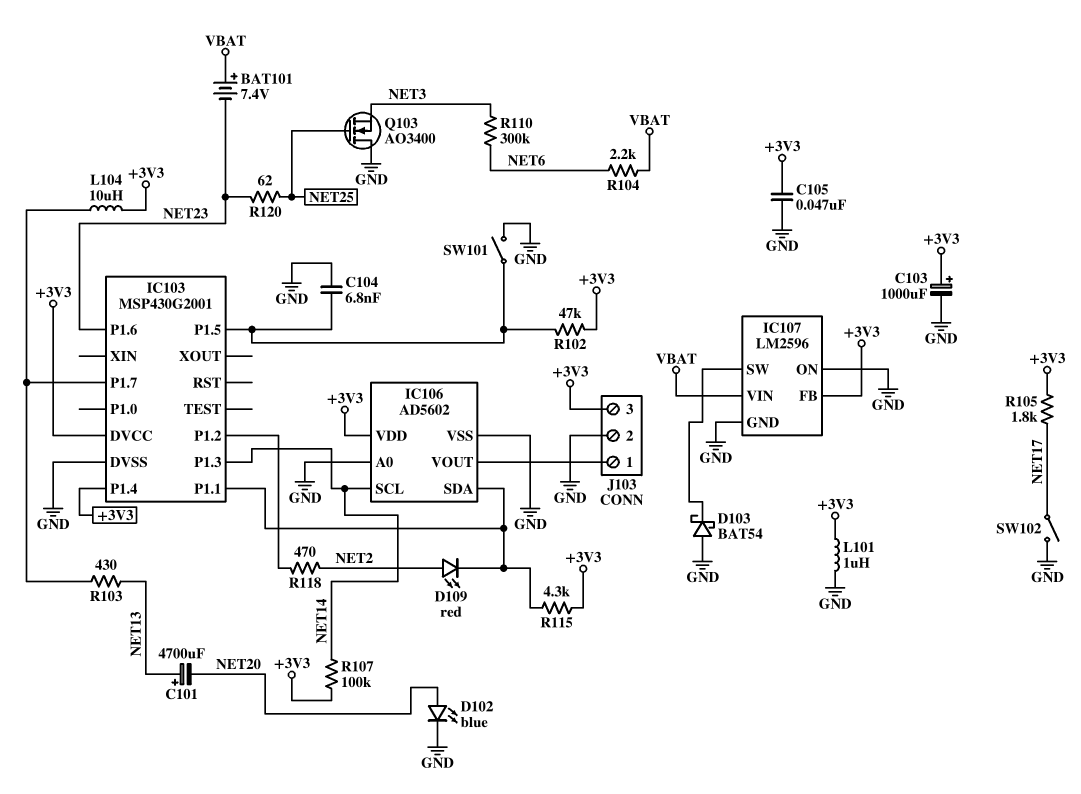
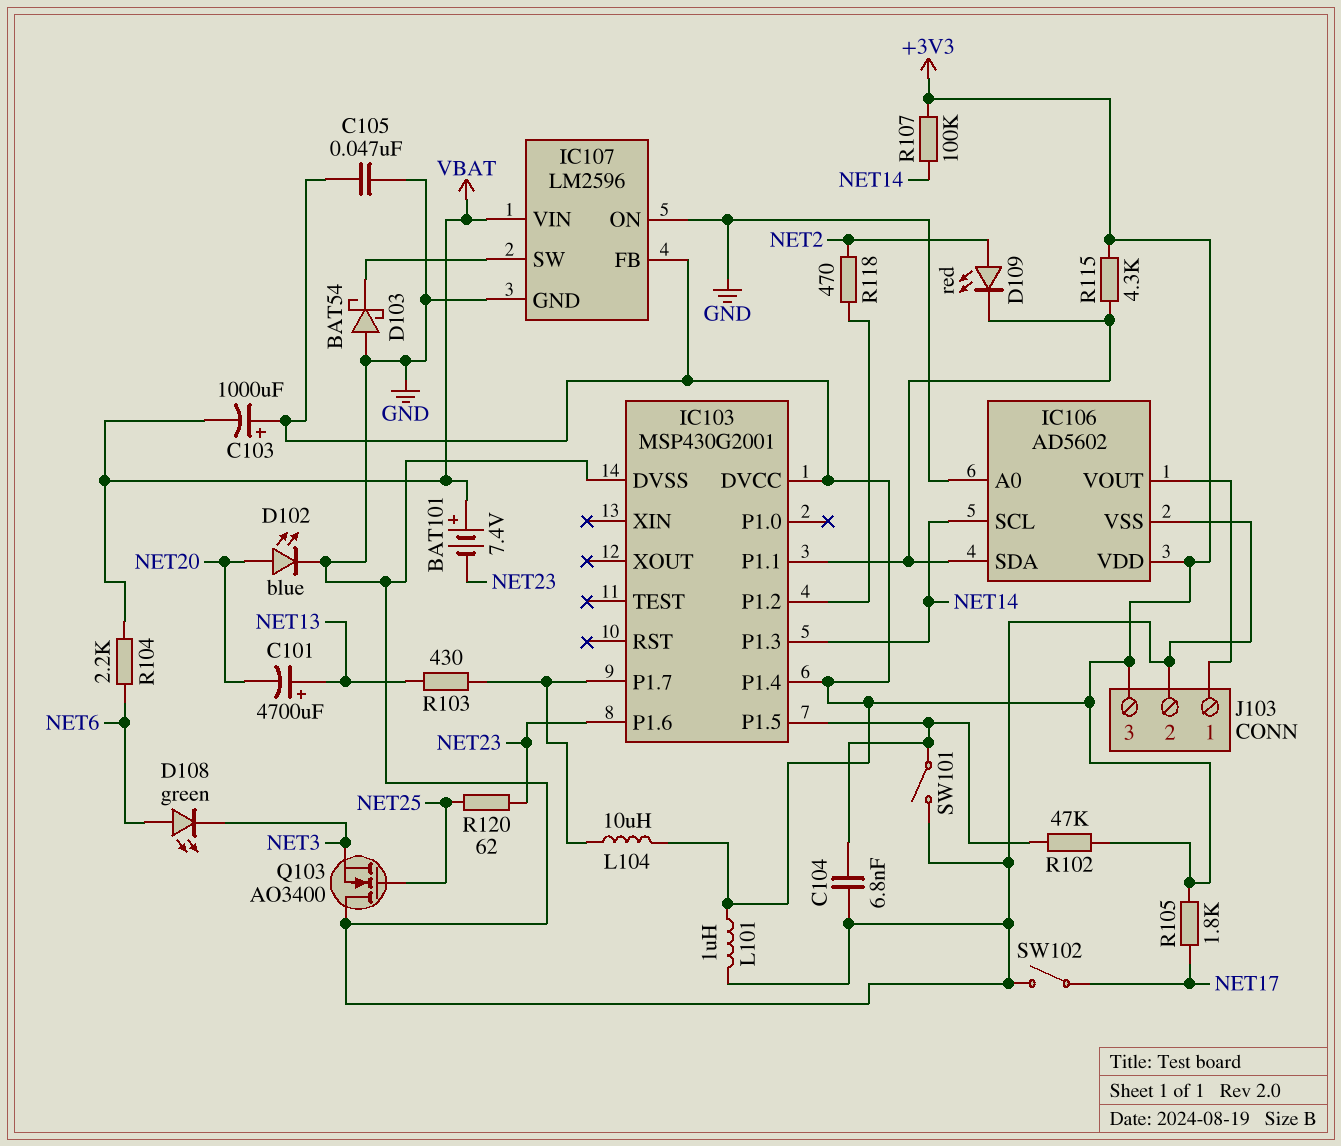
C103: 1000uF (plus +3V3, minus GND) -> 1000uF (plus +3V3, minus VBAT)
D108: none -> LED green (A NET6, K NET3)
R110: 300k (NET3, NET6) -> none

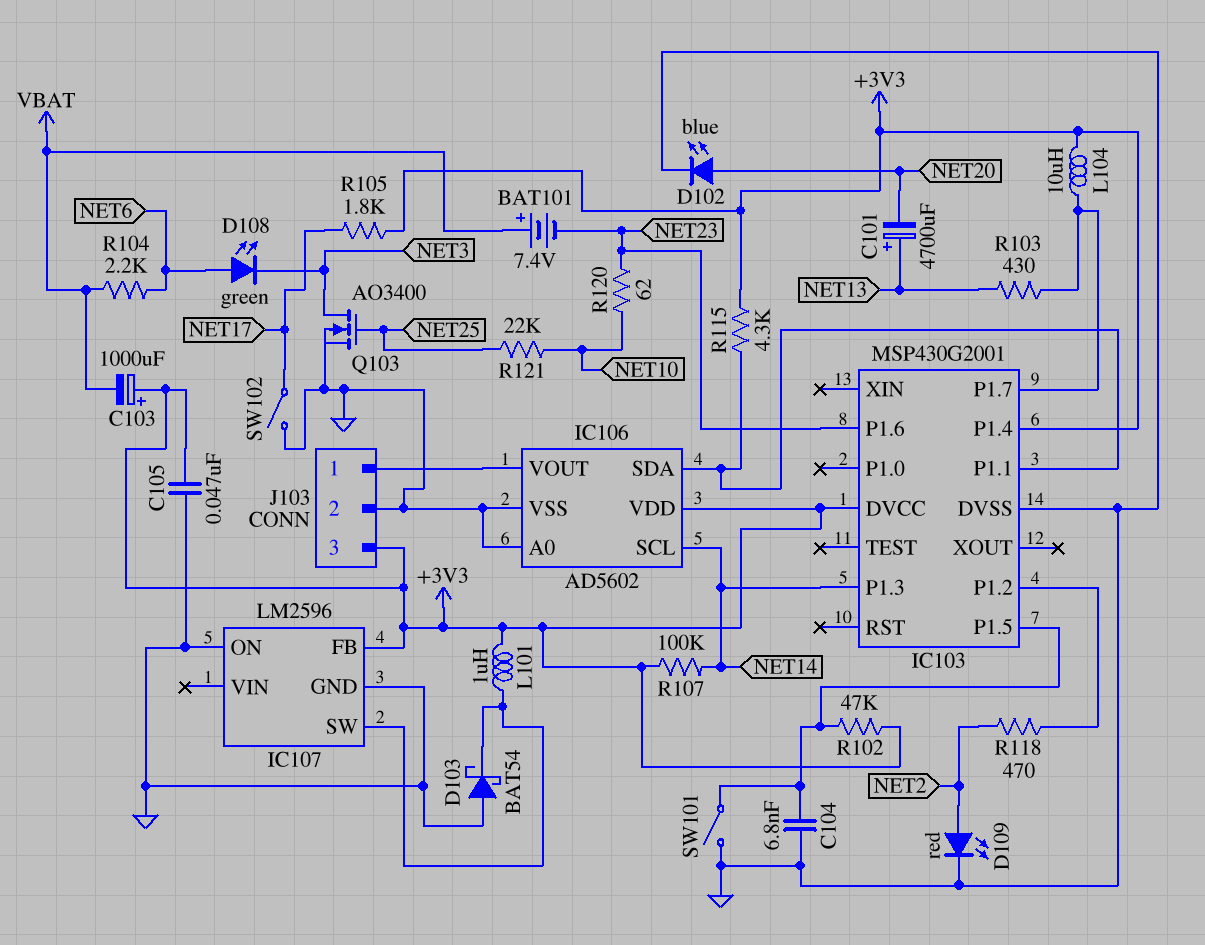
D109: LED red (A NET2, K IC103/P1.1) -> LED red (A NET2, K GND)
IC107 pin VIN: VBAT -> none
L101: 1uH (+3V3, GND) -> 1uH (+3V3, IC107/SW)
Q103: NMOS AO3400 (G NET25, D GND, S NET3) -> NMOS AO3400 (G NET25, D NET3, S GND)
R120: 62 (NET23, NET25) -> 62 (NET10, NET23)
R121: none -> 22k (NET10, NET25)

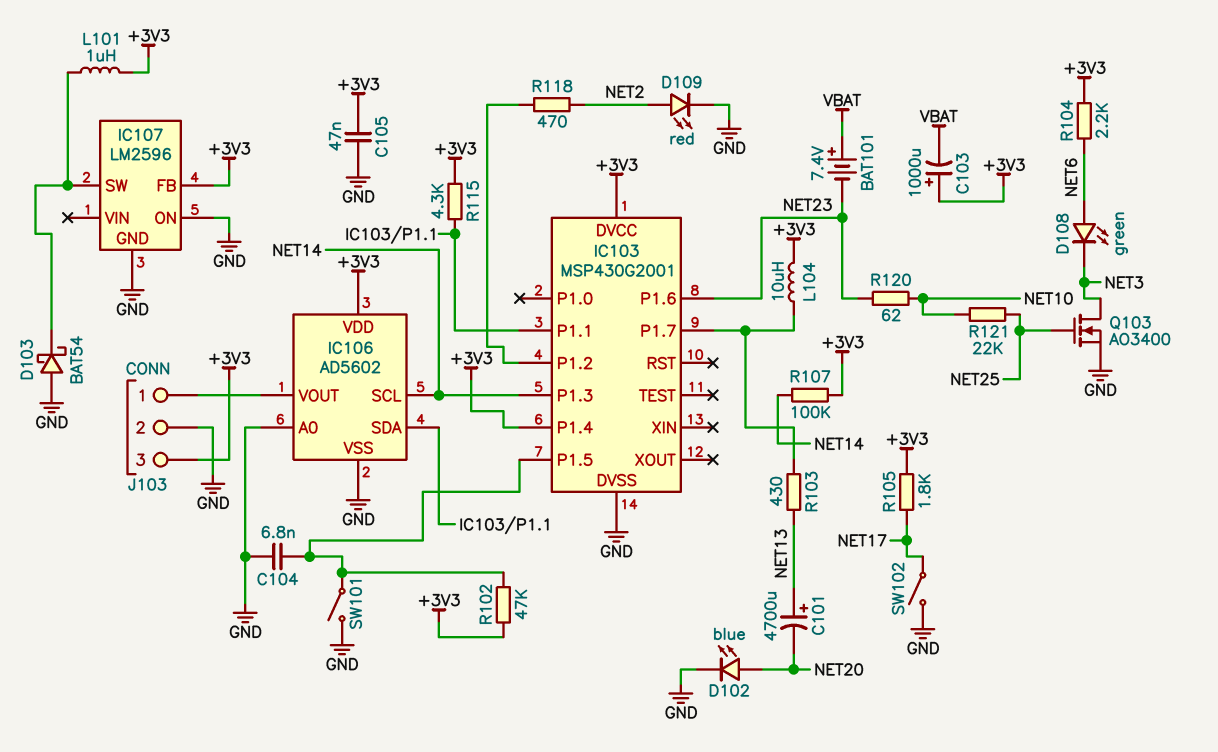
R104: 2.2k (NET6, VBAT) -> 2.2k (+3V3, NET6)

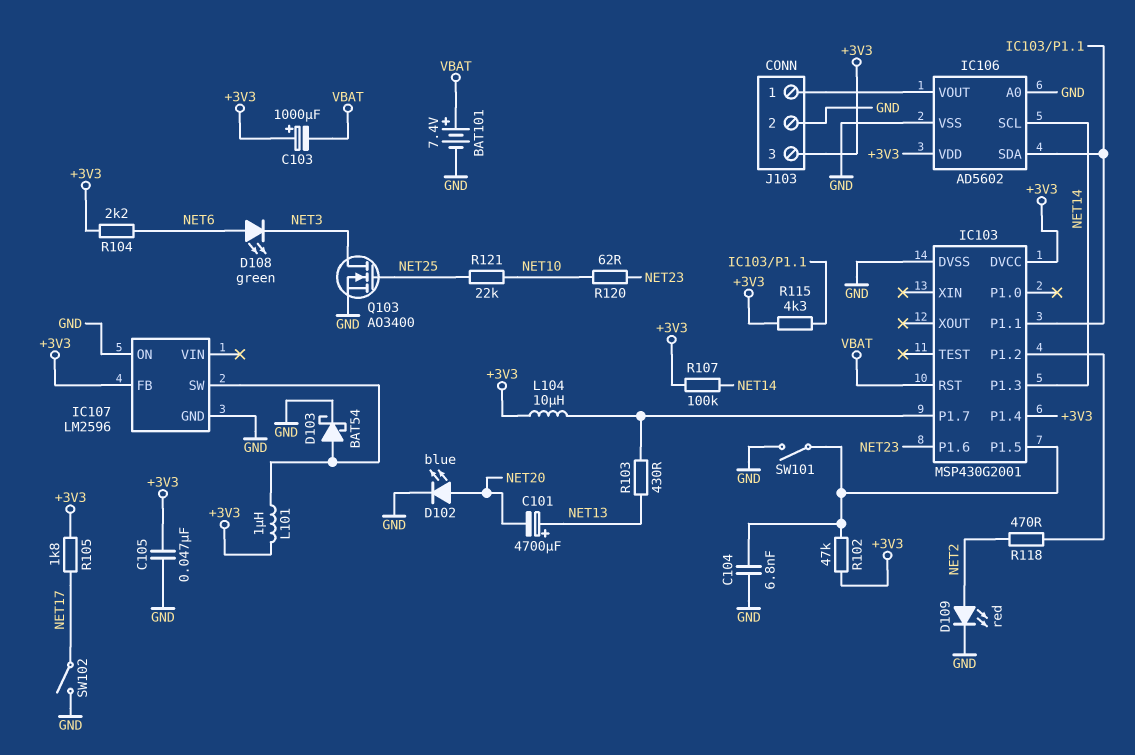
BAT101: 7.4V (plus VBAT, minus NET23) -> 7.4V (plus VBAT, minus GND)
D103: schottky BAT54 (A GND, K IC107/SW) -> schottky BAT54 (A IC107/SW, K GND)
IC103 pin RST: none -> VBAT

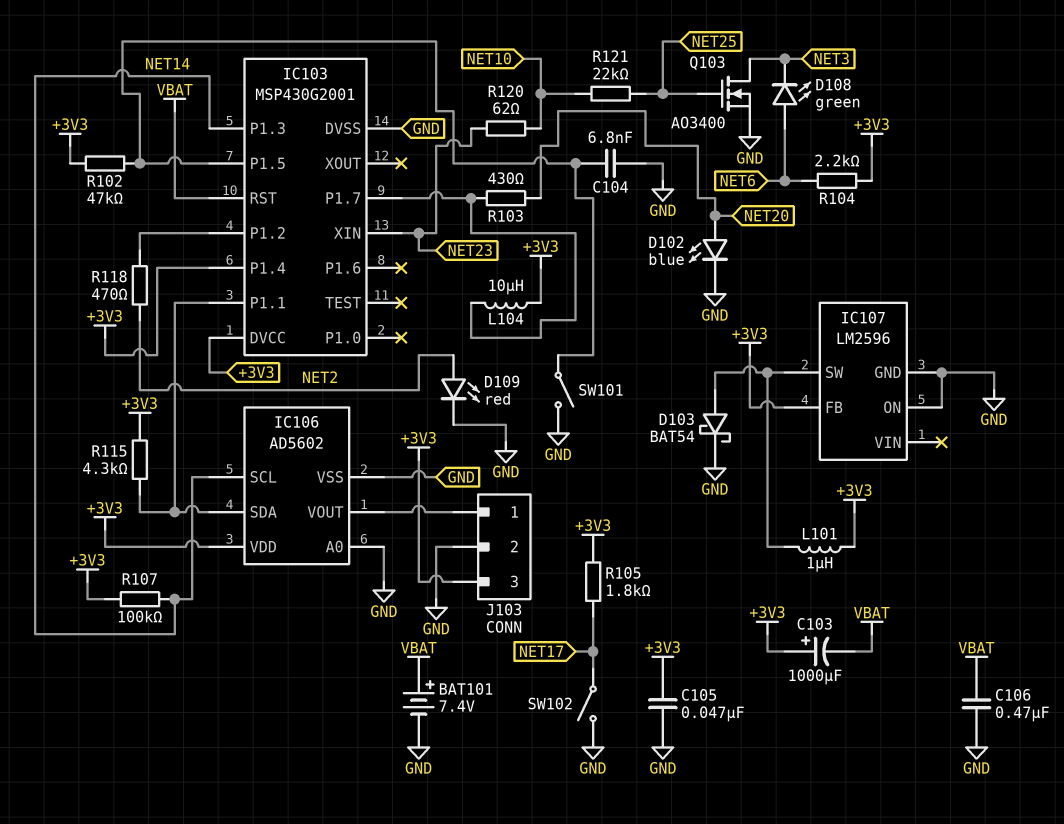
C101: 4700uF (plus NET13, minus NET20) -> none
C106: none -> 470nF (GND, VBAT)
IC103 pin P1.6: NET23 -> none
IC103 pin XIN: none -> NET23
R103: 430 (IC103/P1.7, NET13) -> 430 (IC103/P1.7, NET20)

